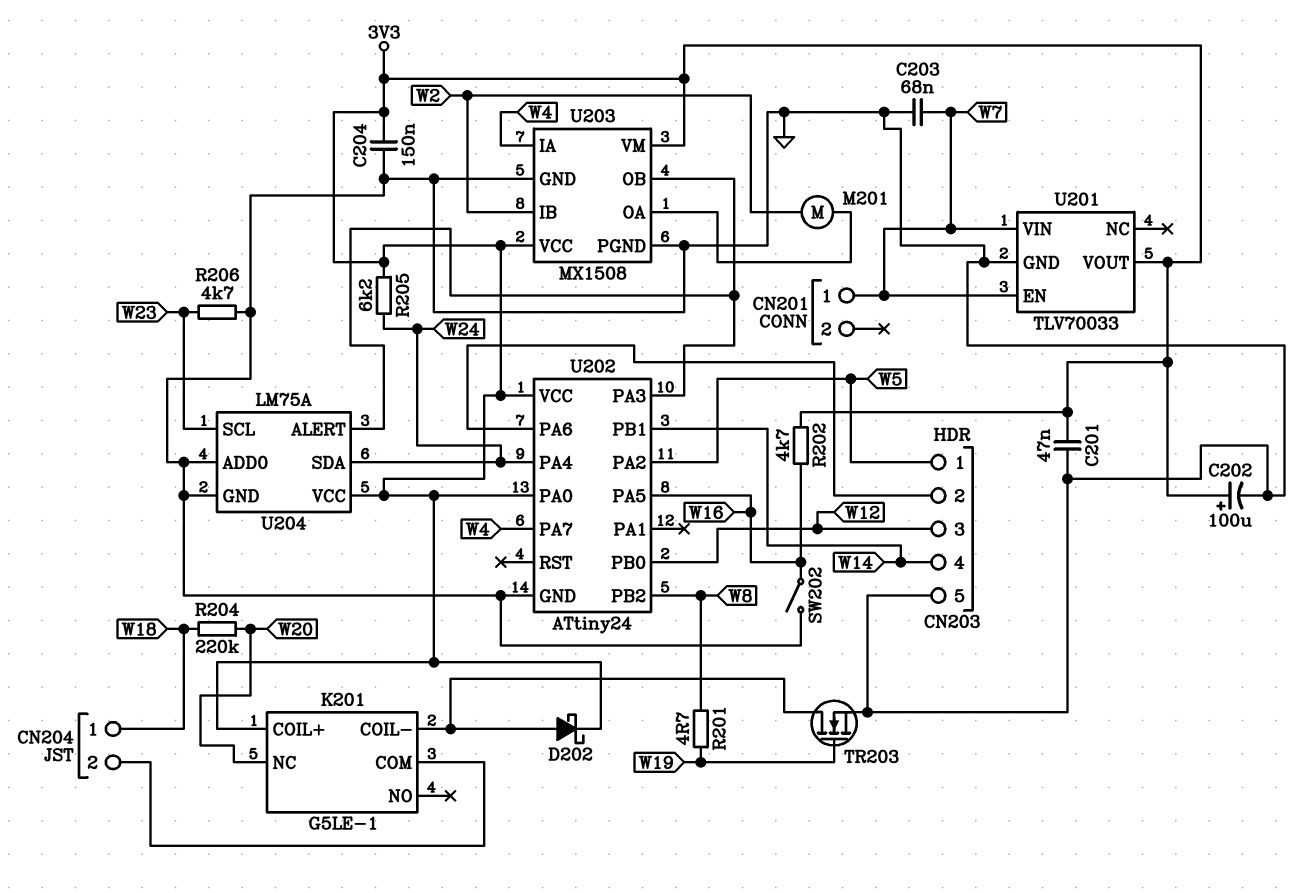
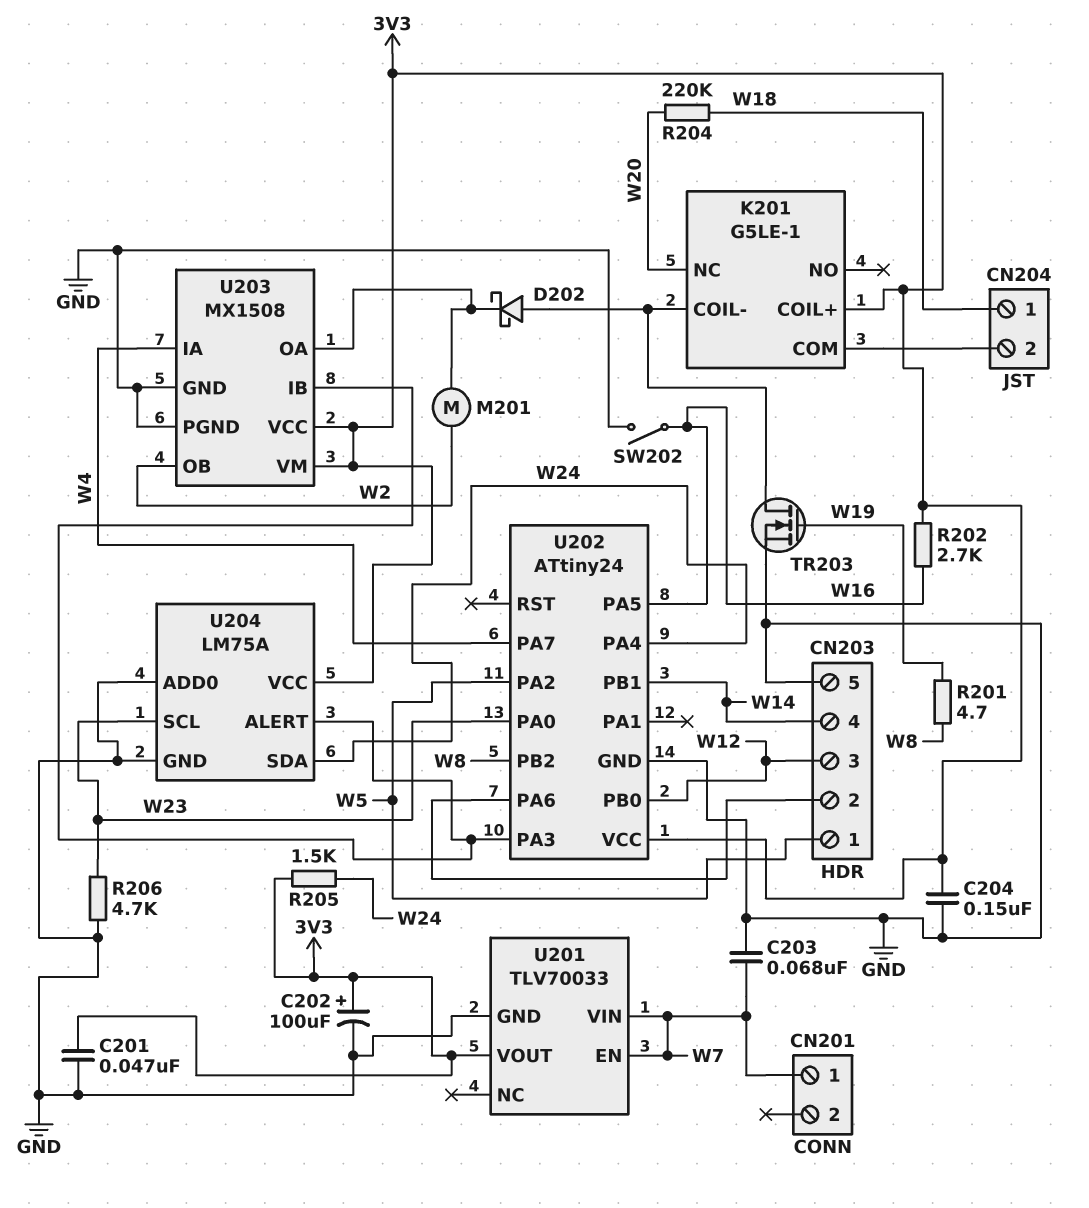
D202: schottky (A K201/COIL-, K 3V3) -> schottky (A K201/COIL-, K U203/OA)
R202: 4.7k (3V3, W16) -> 2.7k (3V3, W16)
R205: 6.2k (3V3, W24) -> 1.5k (3V3, W24)
U202 pin PA0: 3V3 -> W23
U203 pin IB: W2 -> U202/PA3
U203 pin OB: U202/PA3 -> W2

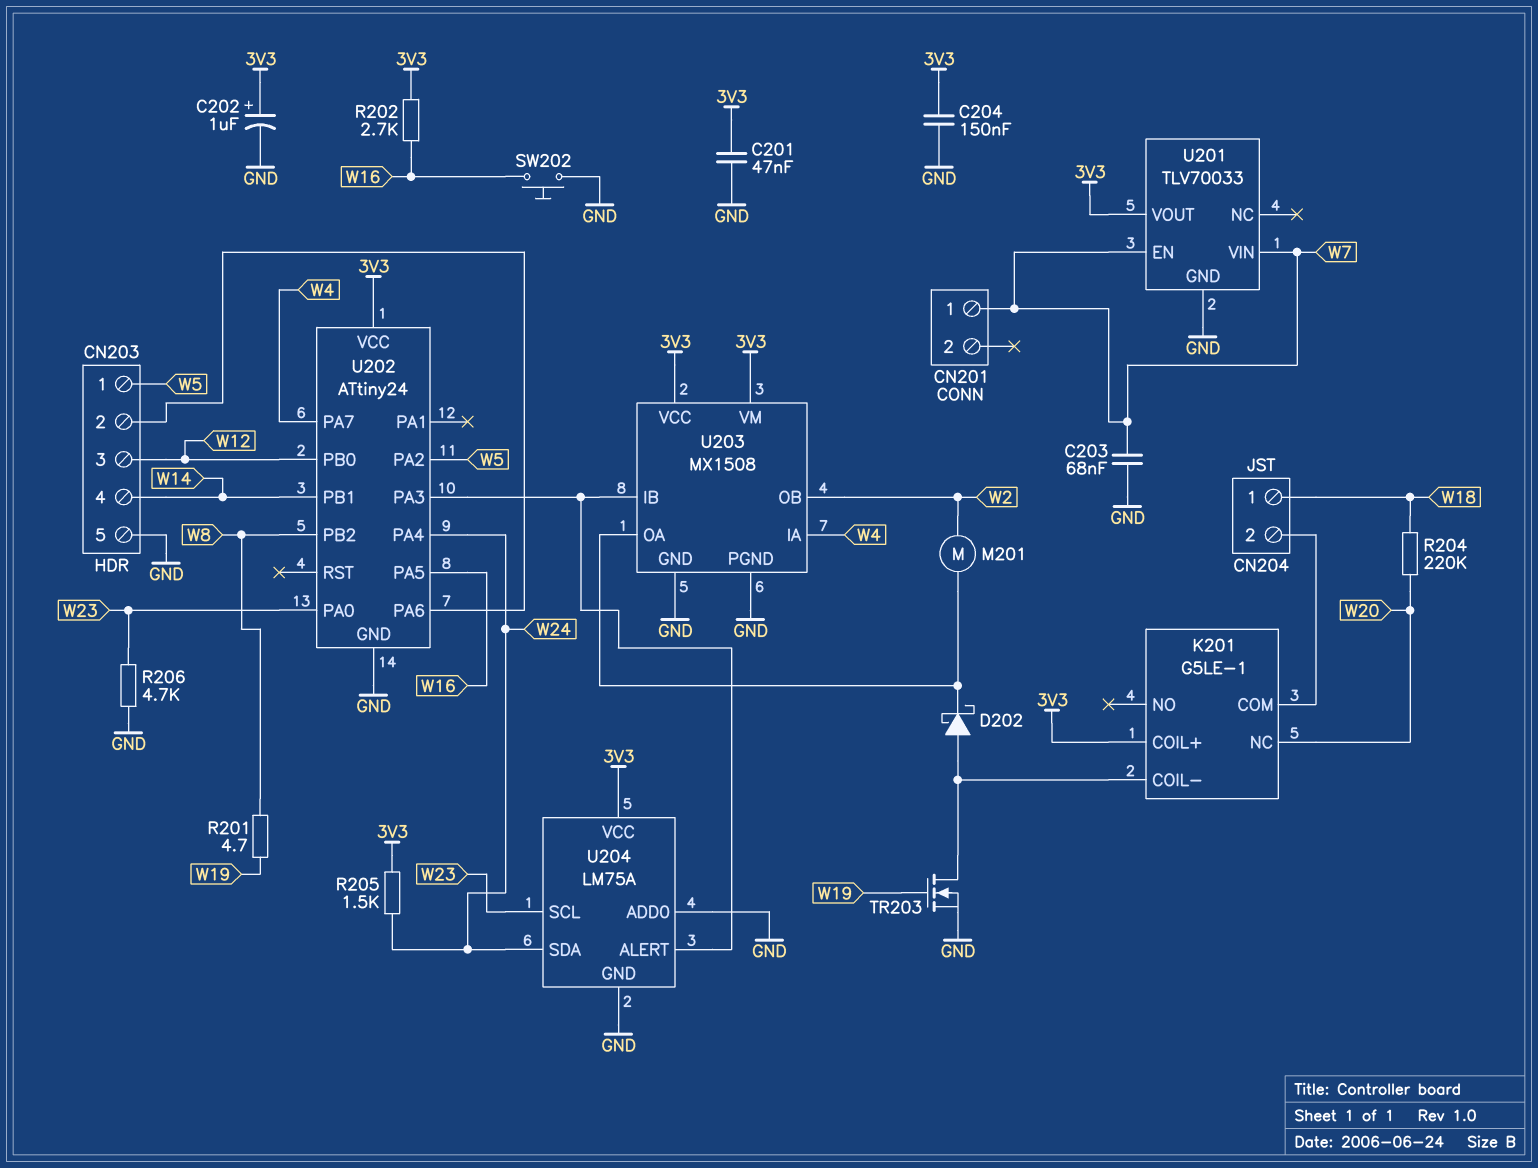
C202: 100uF (plus 3V3, minus GND) -> 1uF (plus 3V3, minus GND)
SW202: switch (GND, W16) -> button (GND, W16)

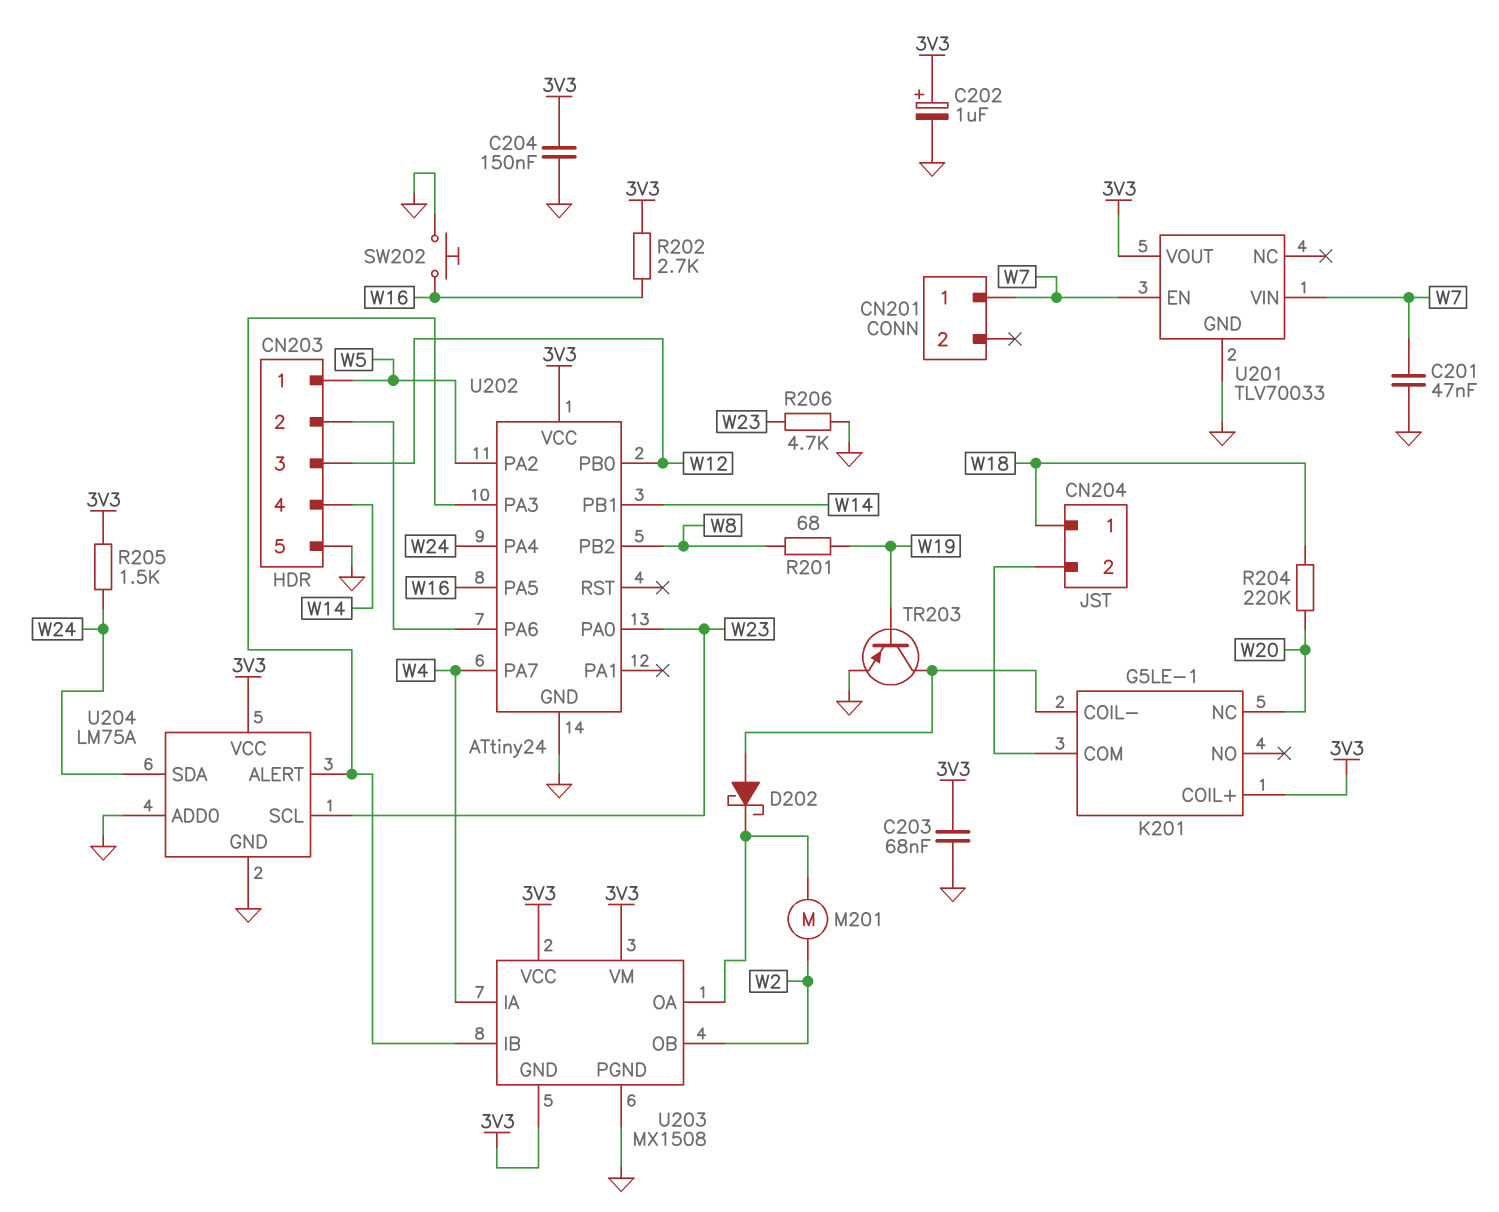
C201: 47nF (3V3, GND) -> 47nF (GND, W7)
C203: 68nF (GND, W7) -> 68nF (3V3, GND)
R201: 4.7 (W8, W19) -> 68 (W8, W19)
TR203: NMOS (G W19, D K201/COIL-, S GND) -> PNP (B W19, C K201/COIL-, E GND)
U203 pin GND: GND -> 3V3

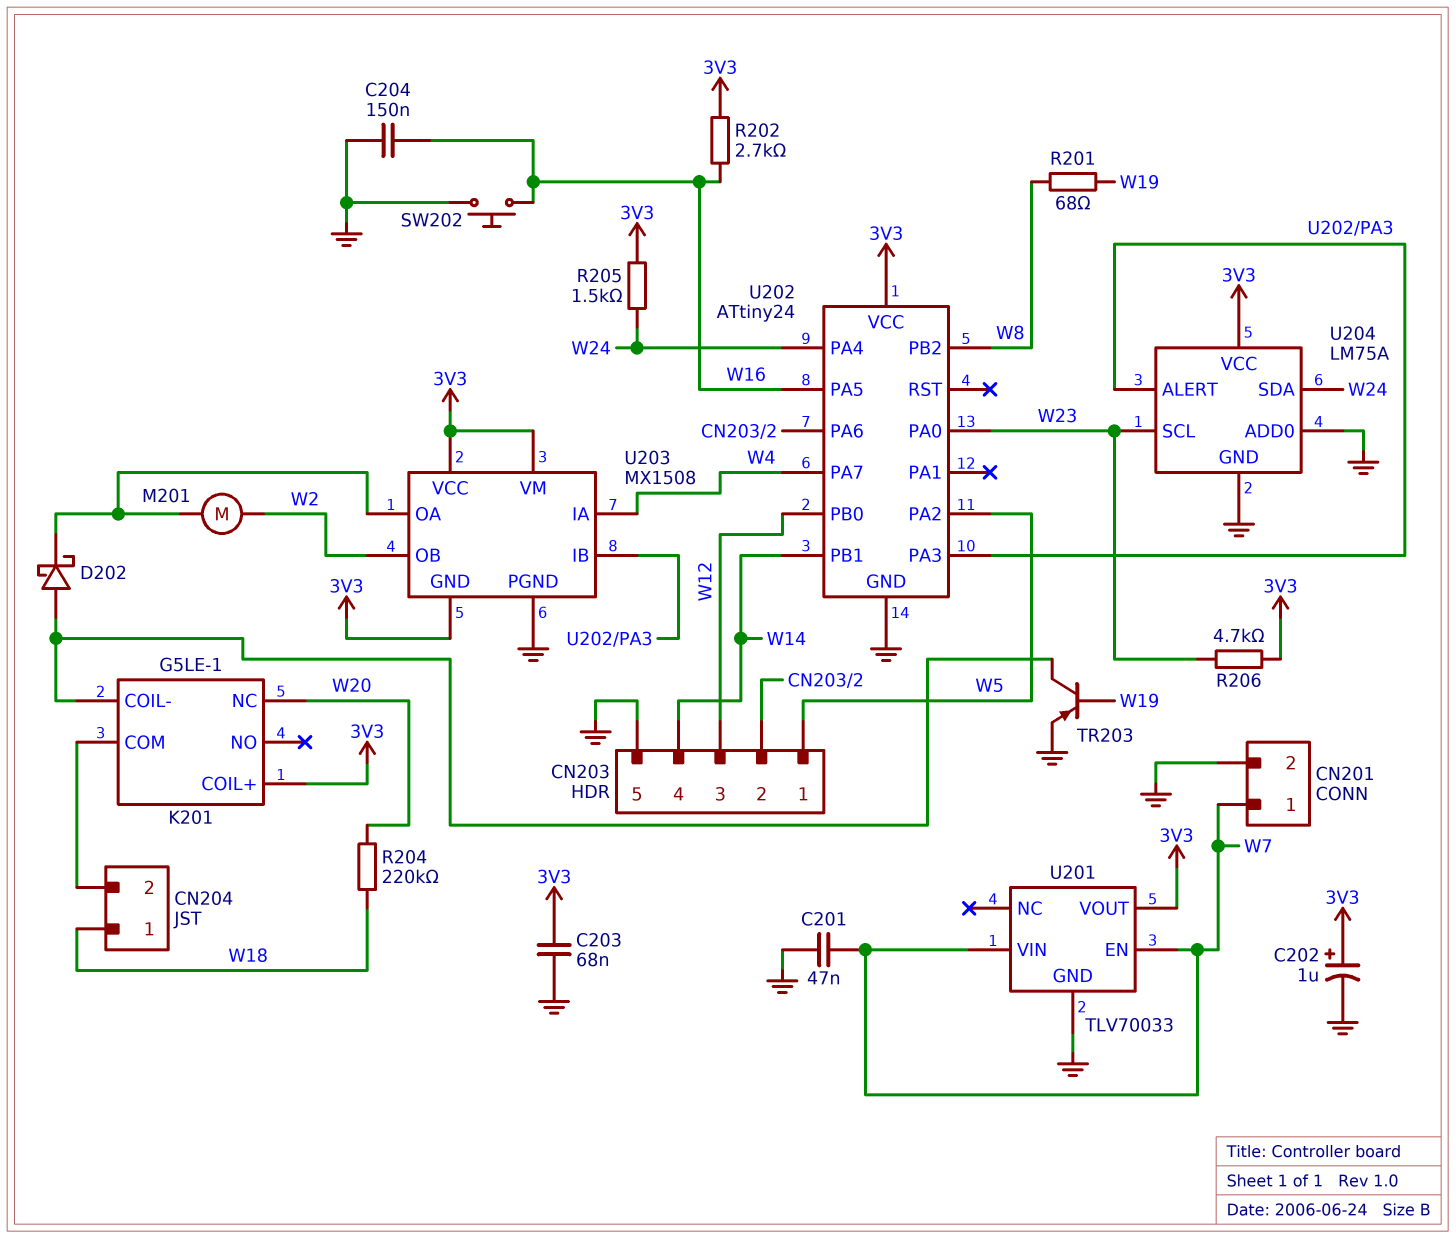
C204: 150nF (3V3, GND) -> 150nF (GND, W16)
CN201 pin 2: none -> GND
R206: 4.7k (GND, W23) -> 4.7k (3V3, W23)

